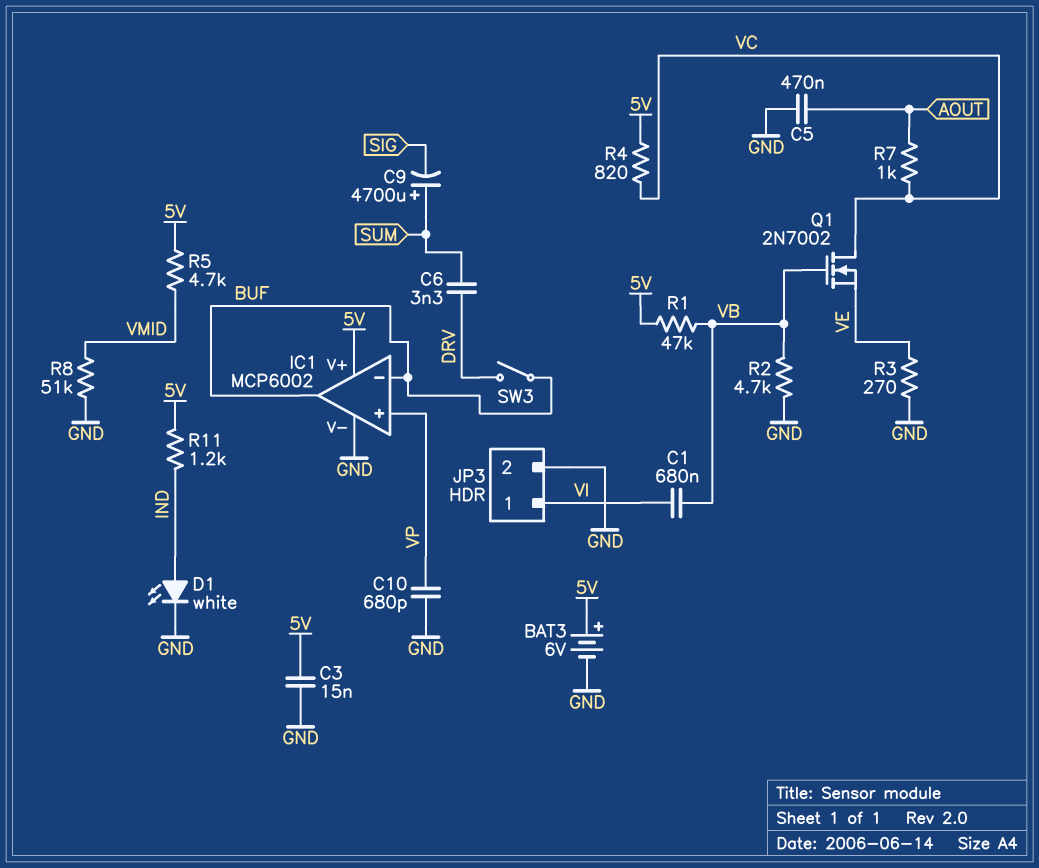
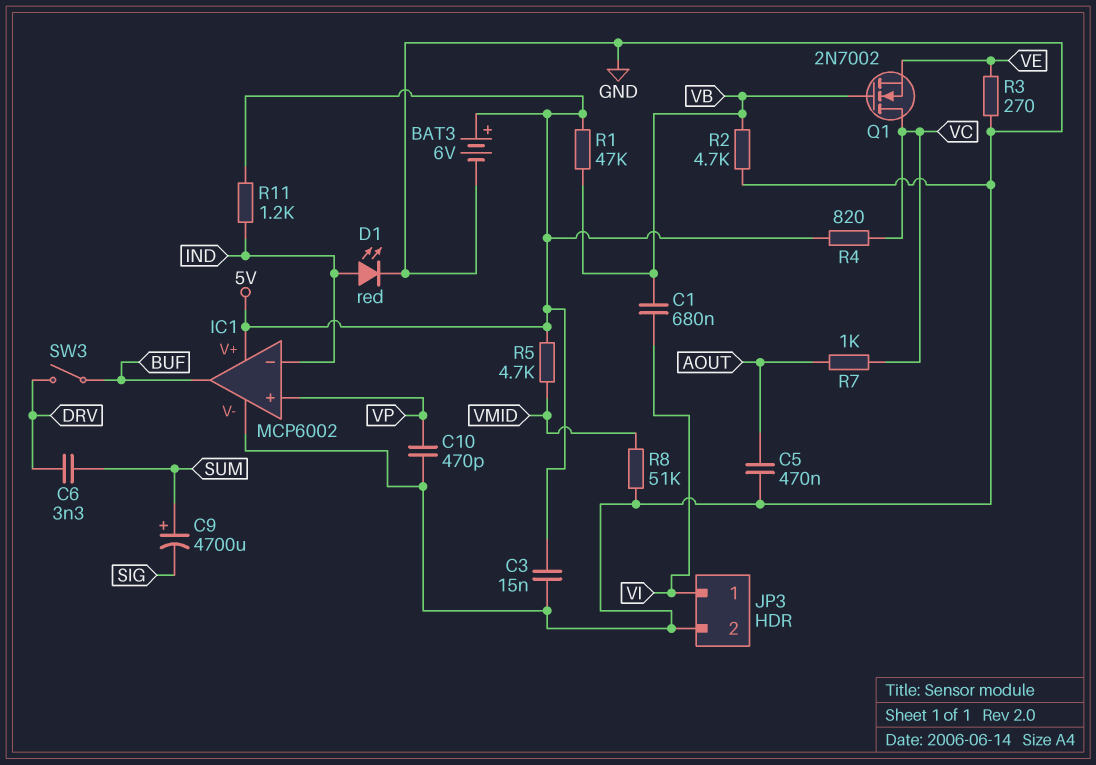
C10: 680pF (GND, VP) -> 470pF (GND, VP)
D1: LED white (A IND, K GND) -> LED red (A IND, K GND)
IC1 pin in-: BUF -> IND

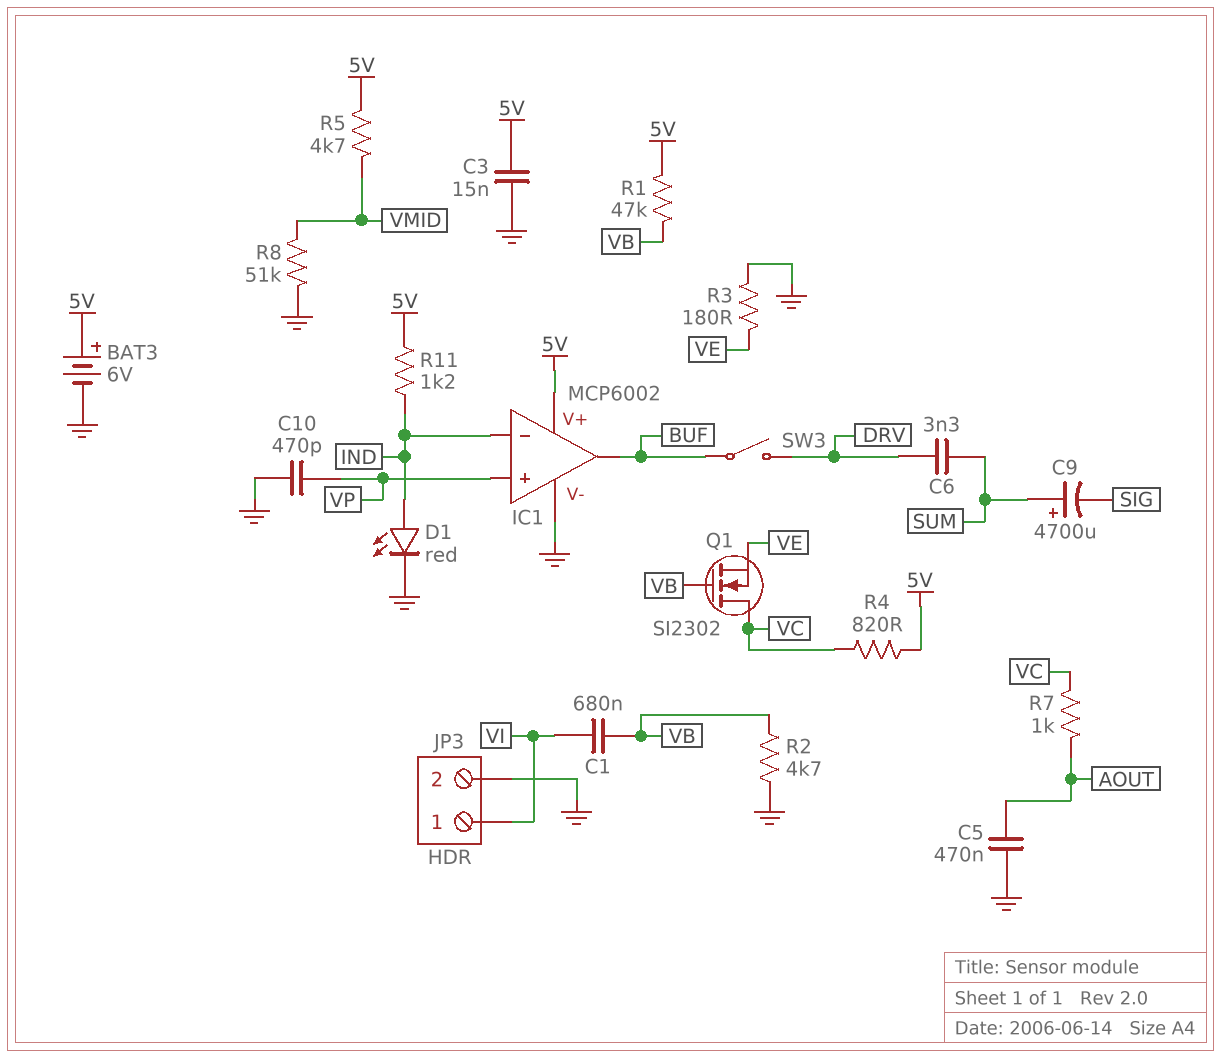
Q1: NMOS 2N7002 (G VB, D VC, S VE) -> NMOS SI2302 (G VB, D VC, S VE)
R3: 270 (GND, VE) -> 180 (GND, VE)

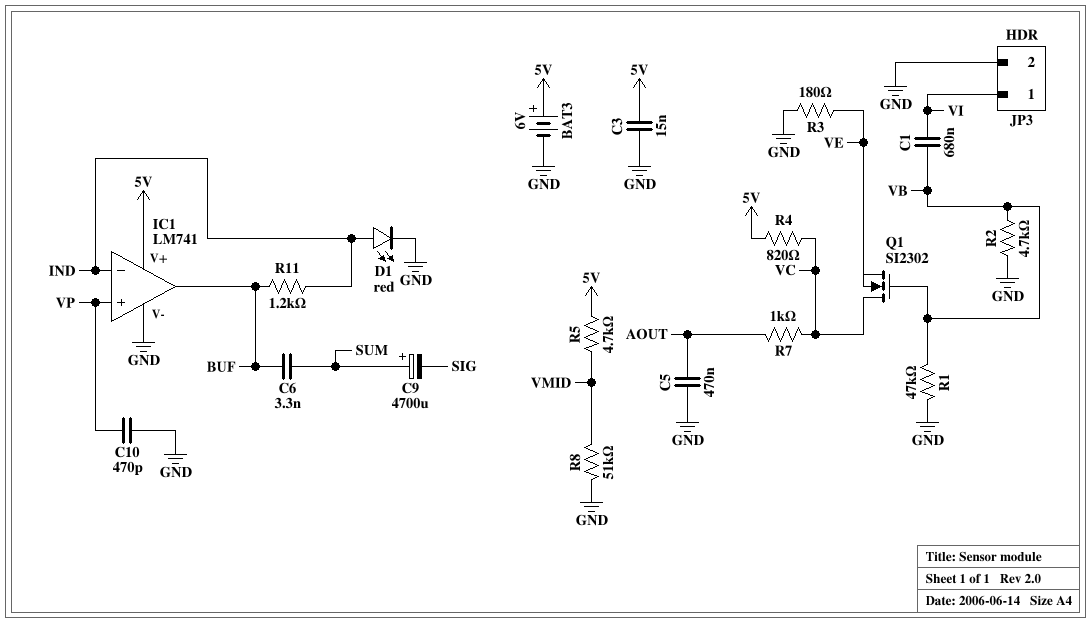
C6: 3.3nF (DRV, SUM) -> 3.3nF (BUF, SUM)
IC1: MCP6002 -> LM741
R1: 47k (5V, VB) -> 47k (GND, VB)
R11: 1.2k (5V, IND) -> 1.2k (BUF, IND)
SW3: switch (BUF, DRV) -> none

